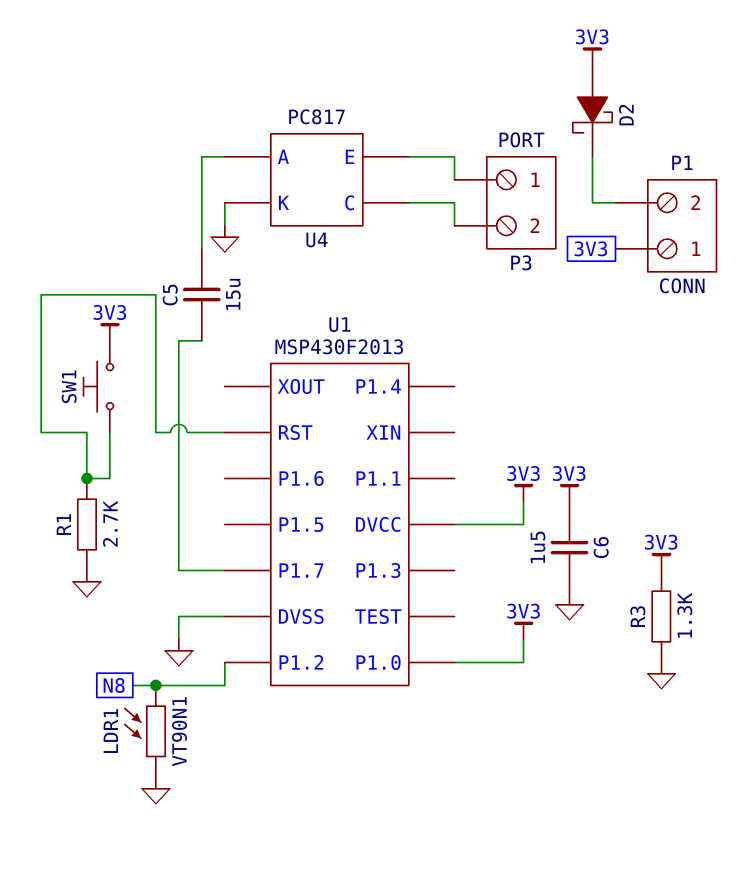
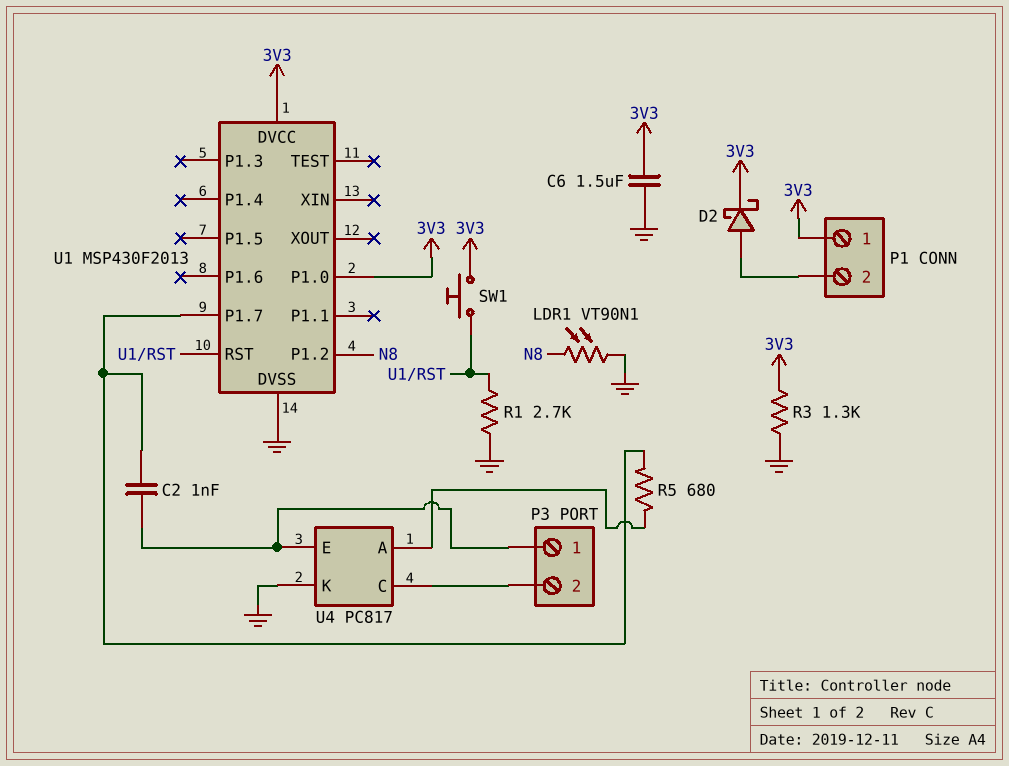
C2: none -> 1nF (P3/1, U1/P1.7)
C5: 15uF (U1/P1.7, U4/A) -> none
D2: schottky (A 3V3, K P1/2) -> schottky (A P1/2, K 3V3)
R5: none -> 680 (U1/P1.7, U4/A)

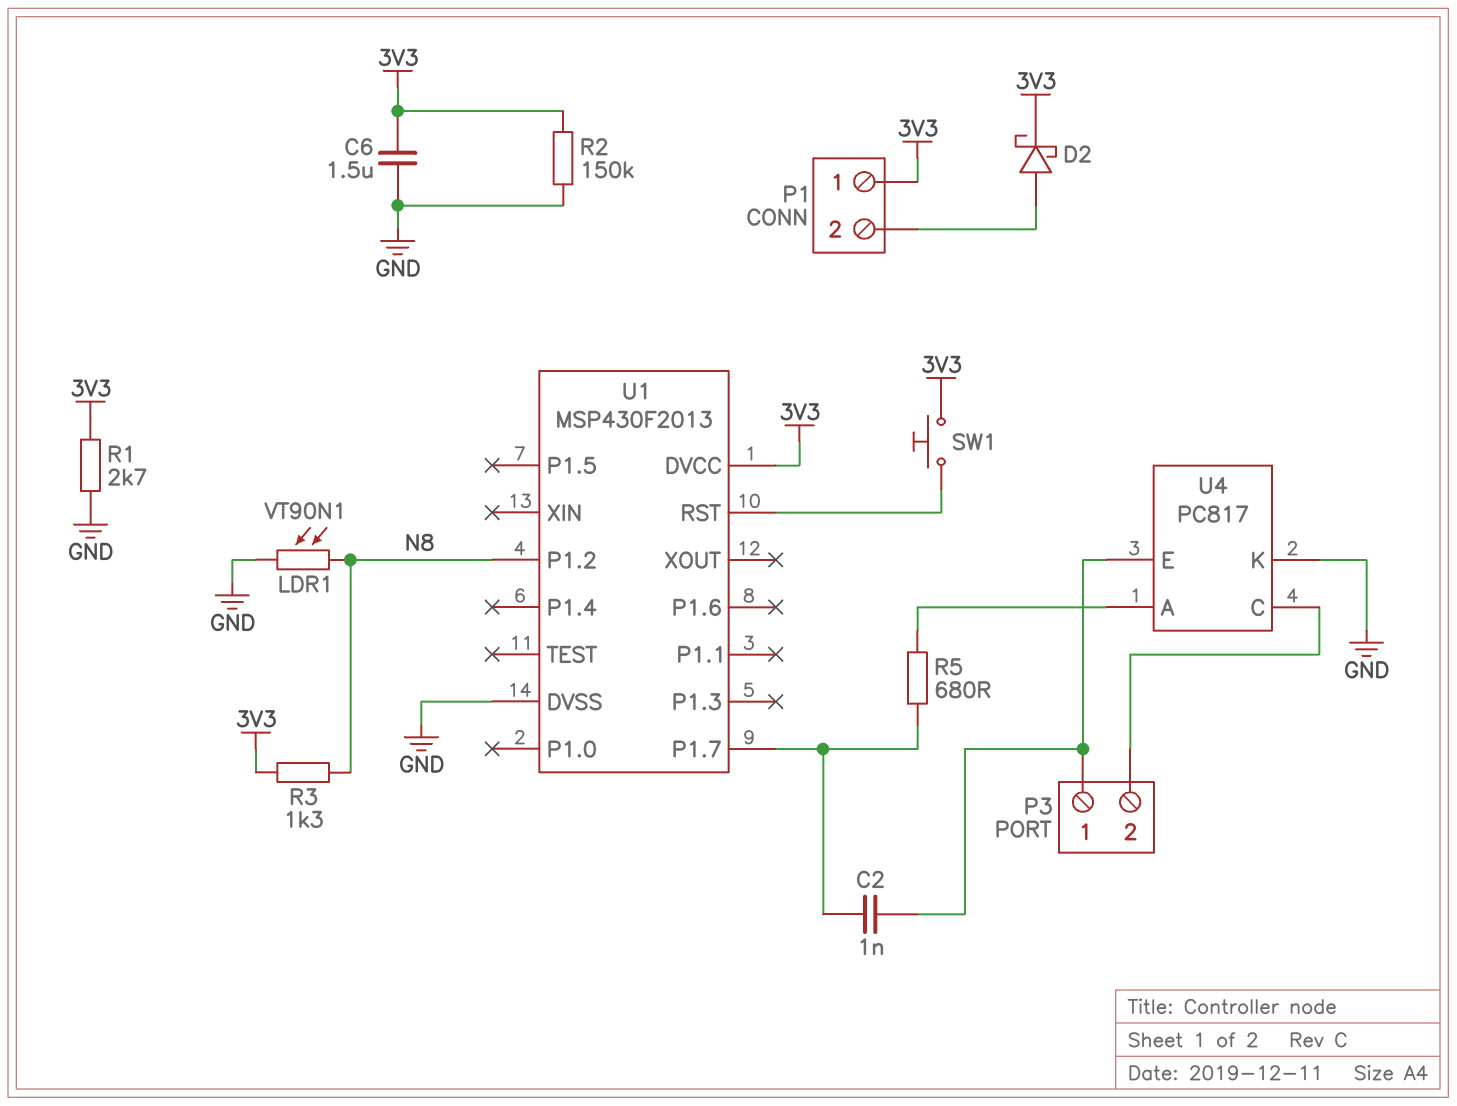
R1: 2.7k (GND, U1/RST) -> 2.7k (3V3, GND)
R2: none -> 150k (3V3, GND)
R3: 1.3k (3V3, GND) -> 1.3k (3V3, N8)
U1 pin P1.0: 3V3 -> none

